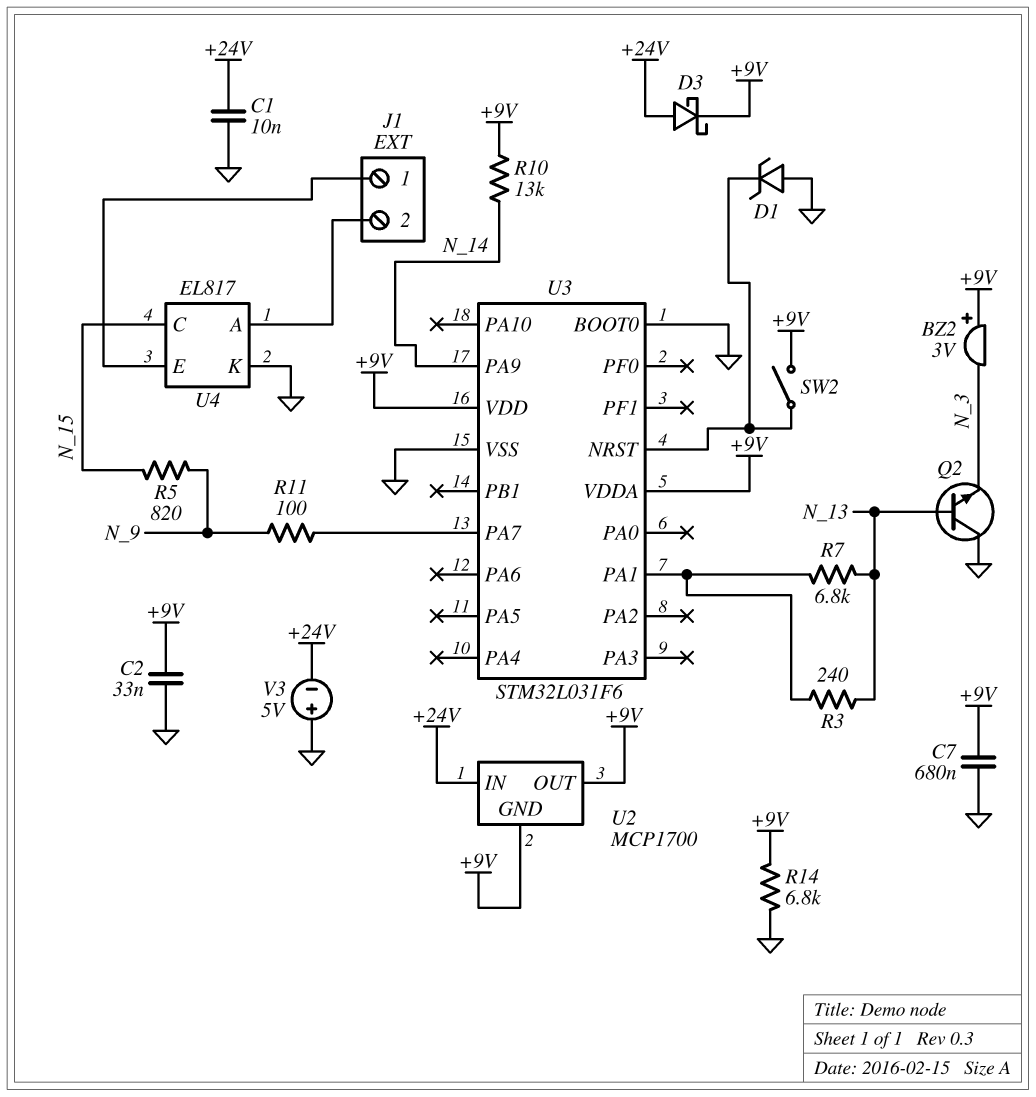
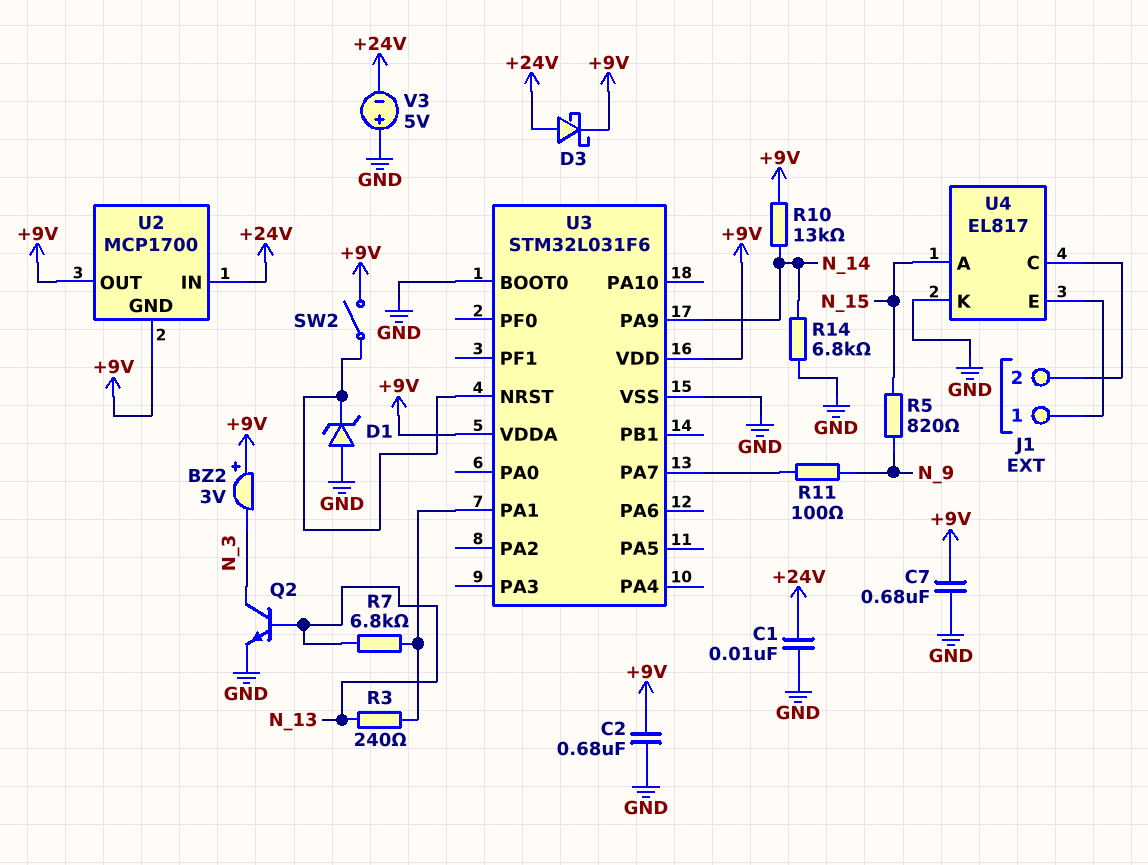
C2: 33nF (+9V, GND) -> 680nF (+9V, GND)
Q2: NPN (B N_13, C GND, E N_3) -> NPN (B N_13, C N_3, E GND)
R14: 6.8k (+9V, GND) -> 6.8k (GND, N_14)
U4 pin A: J1/2 -> N_15
U4 pin C: N_15 -> J1/2

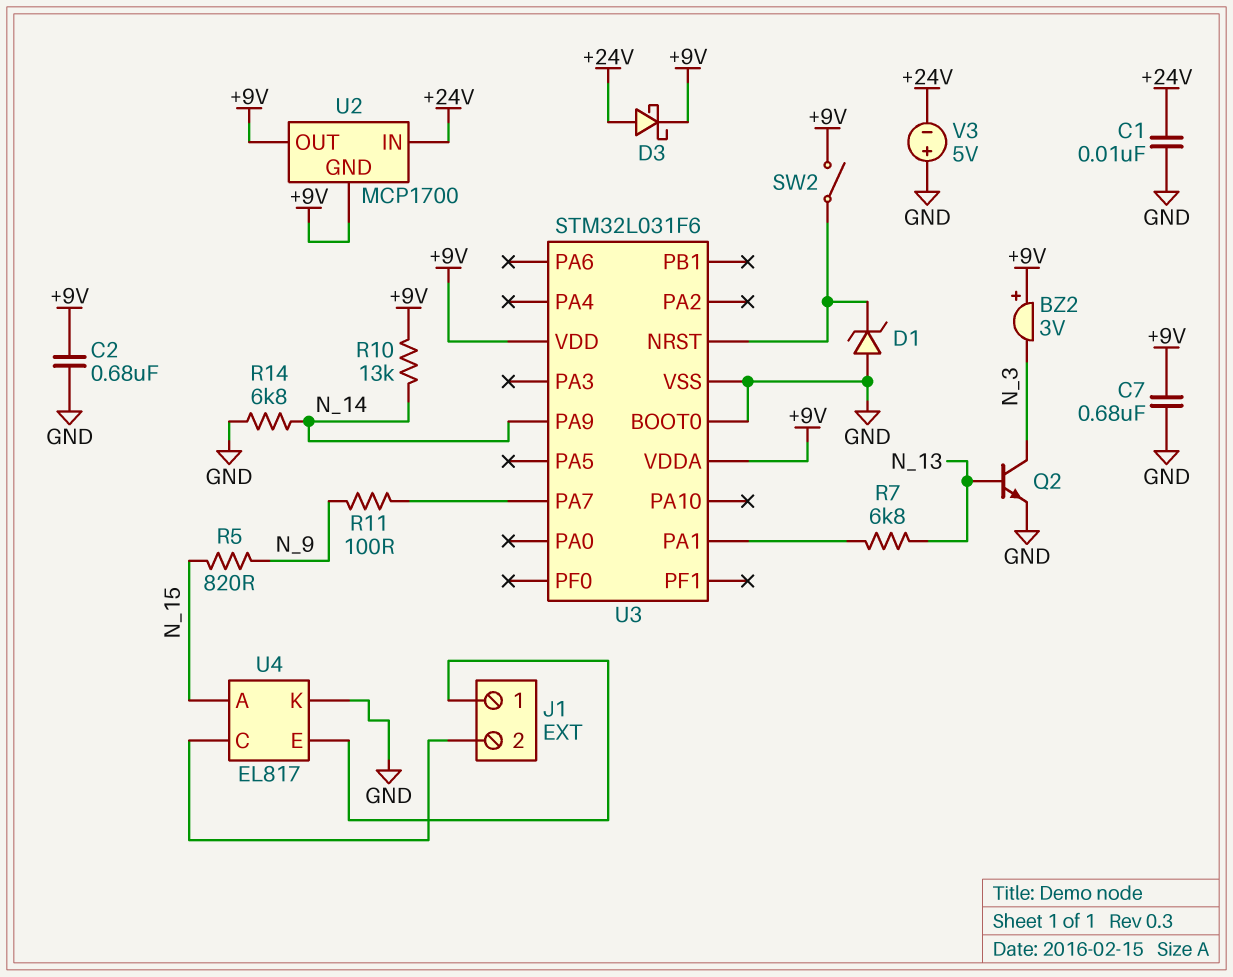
R3: 240 (N_13, U3/PA1) -> none

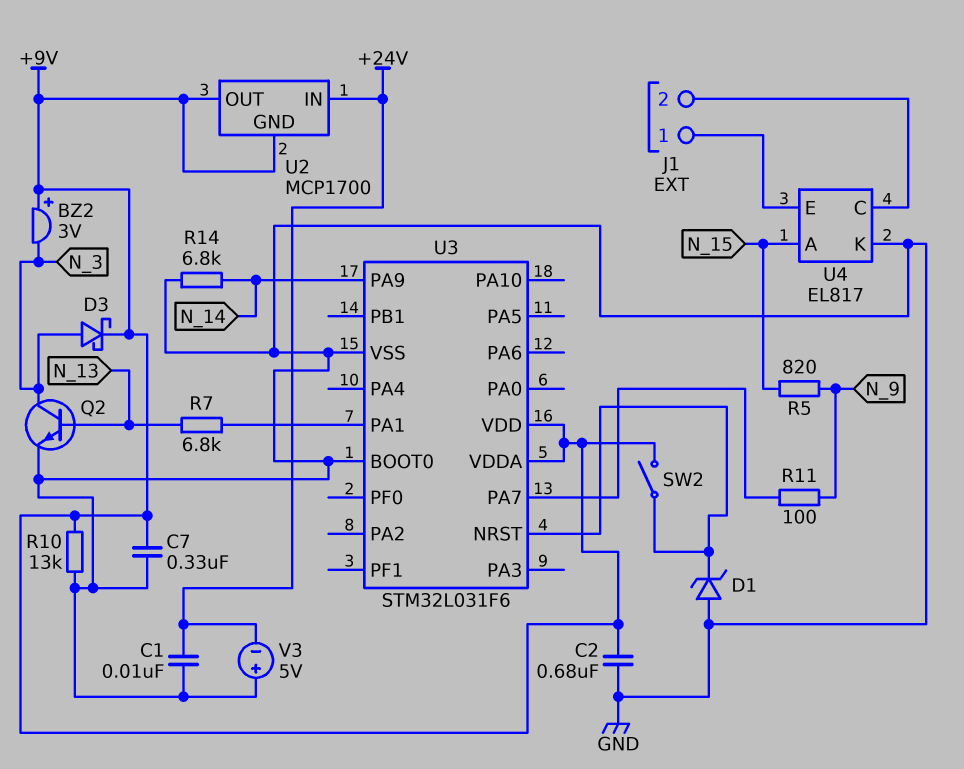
C7: 680nF (+9V, GND) -> 330nF (+9V, GND)
D3: schottky (A +24V, K +9V) -> schottky (A N_3, K +9V)
R10: 13k (+9V, N_14) -> 13k (+9V, GND)

